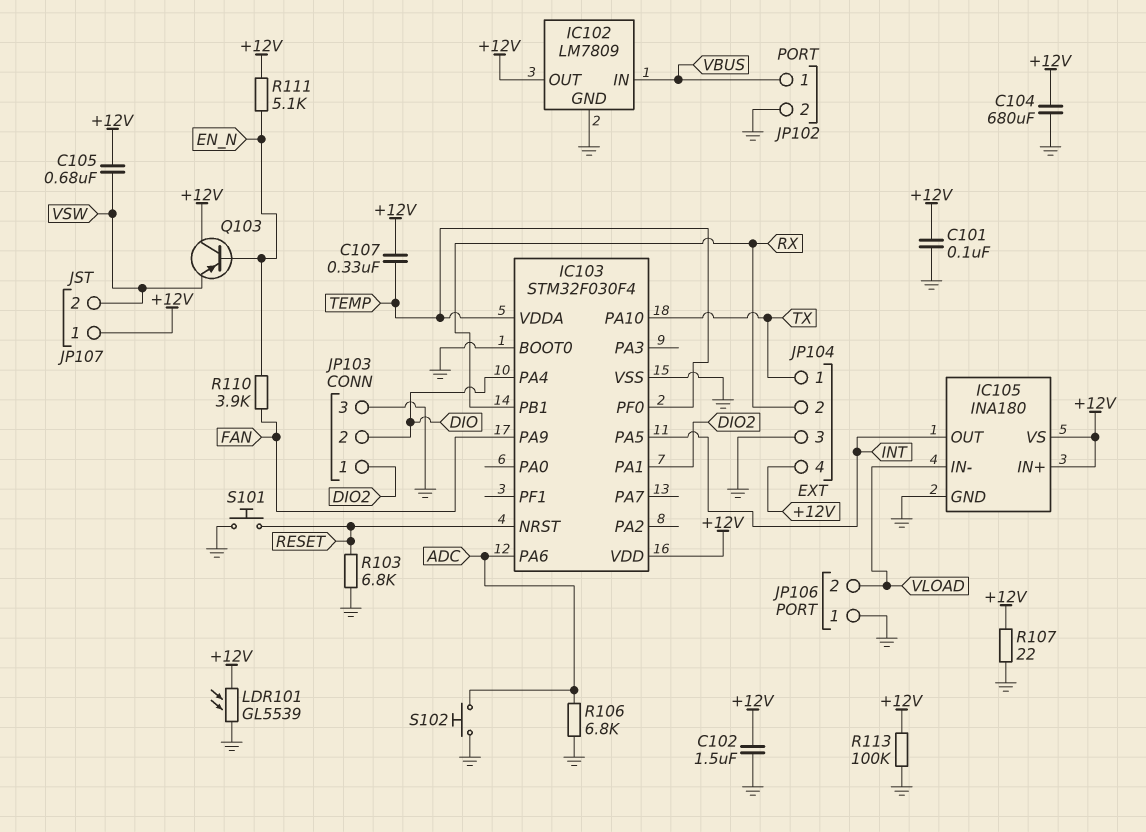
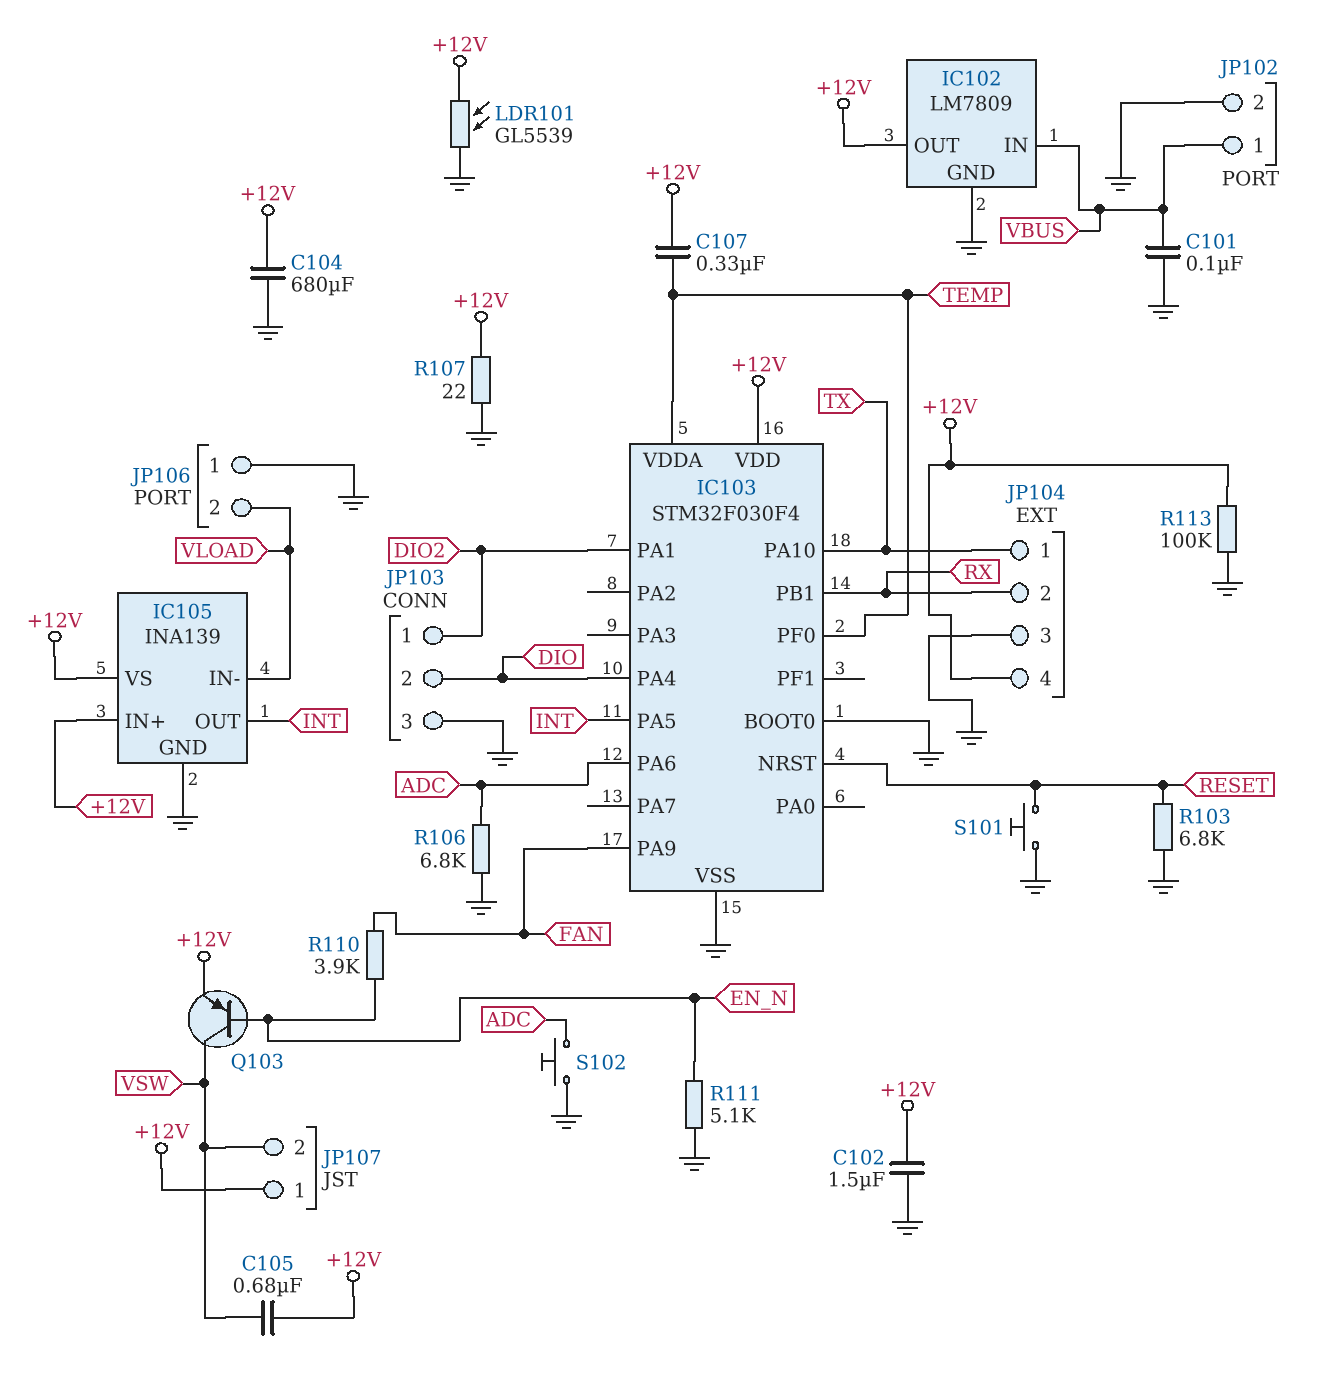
C101: 100nF (+12V, GND) -> 100nF (GND, VBUS)
IC105: INA180 -> INA139
Q103: PNP (B EN_N, C +12V, E VSW) -> PNP (B EN_N, C VSW, E +12V)
R111: 5.1k (+12V, EN_N) -> 5.1k (EN_N, GND)

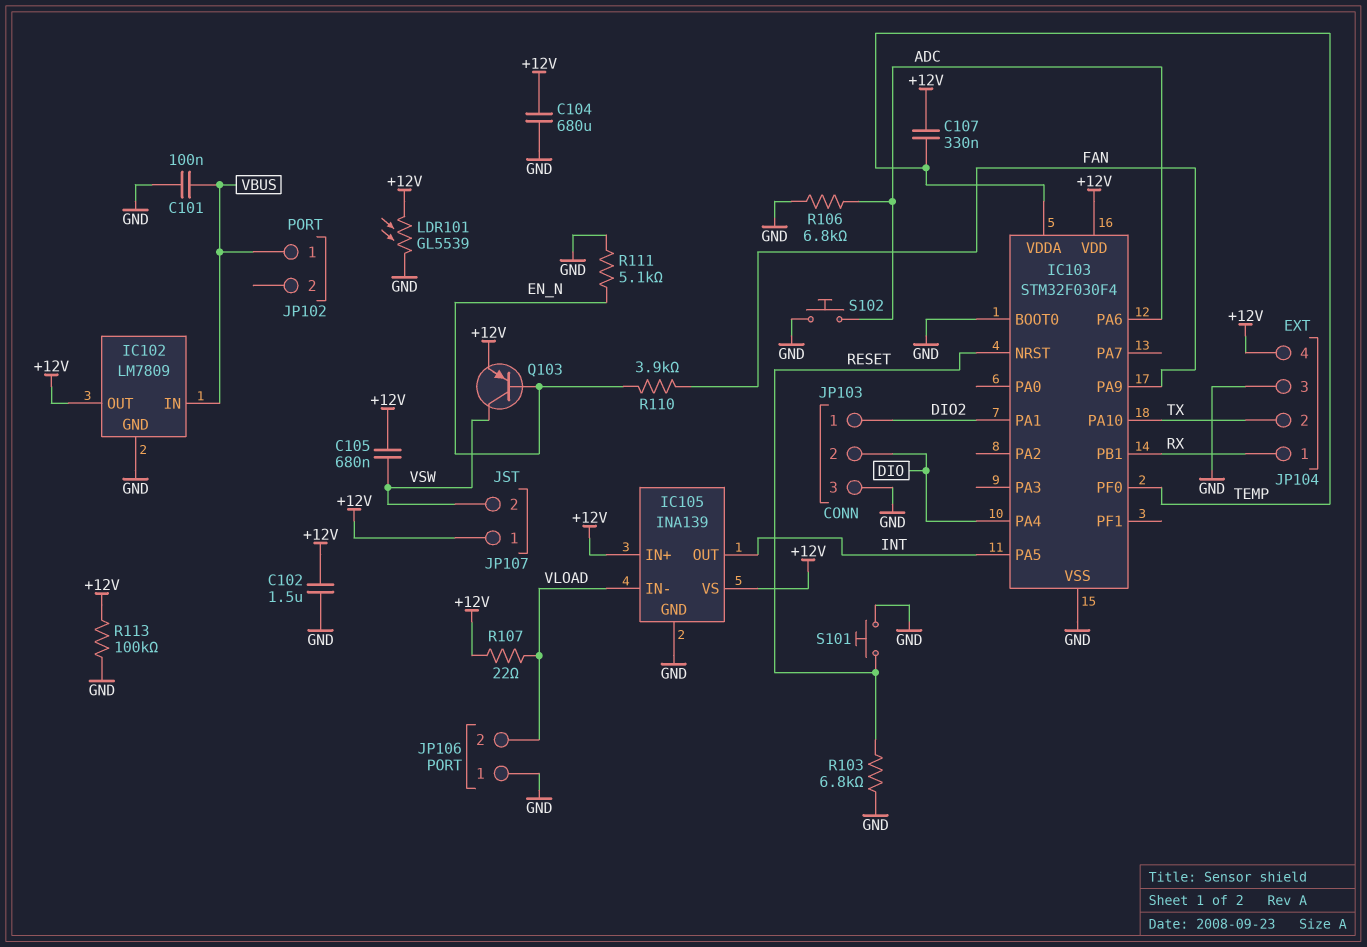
JP102 pin 2: GND -> none
JP104 pin 1: TX -> RX
JP104 pin 2: RX -> TX
R107: 22 (+12V, GND) -> 22 (+12V, VLOAD)

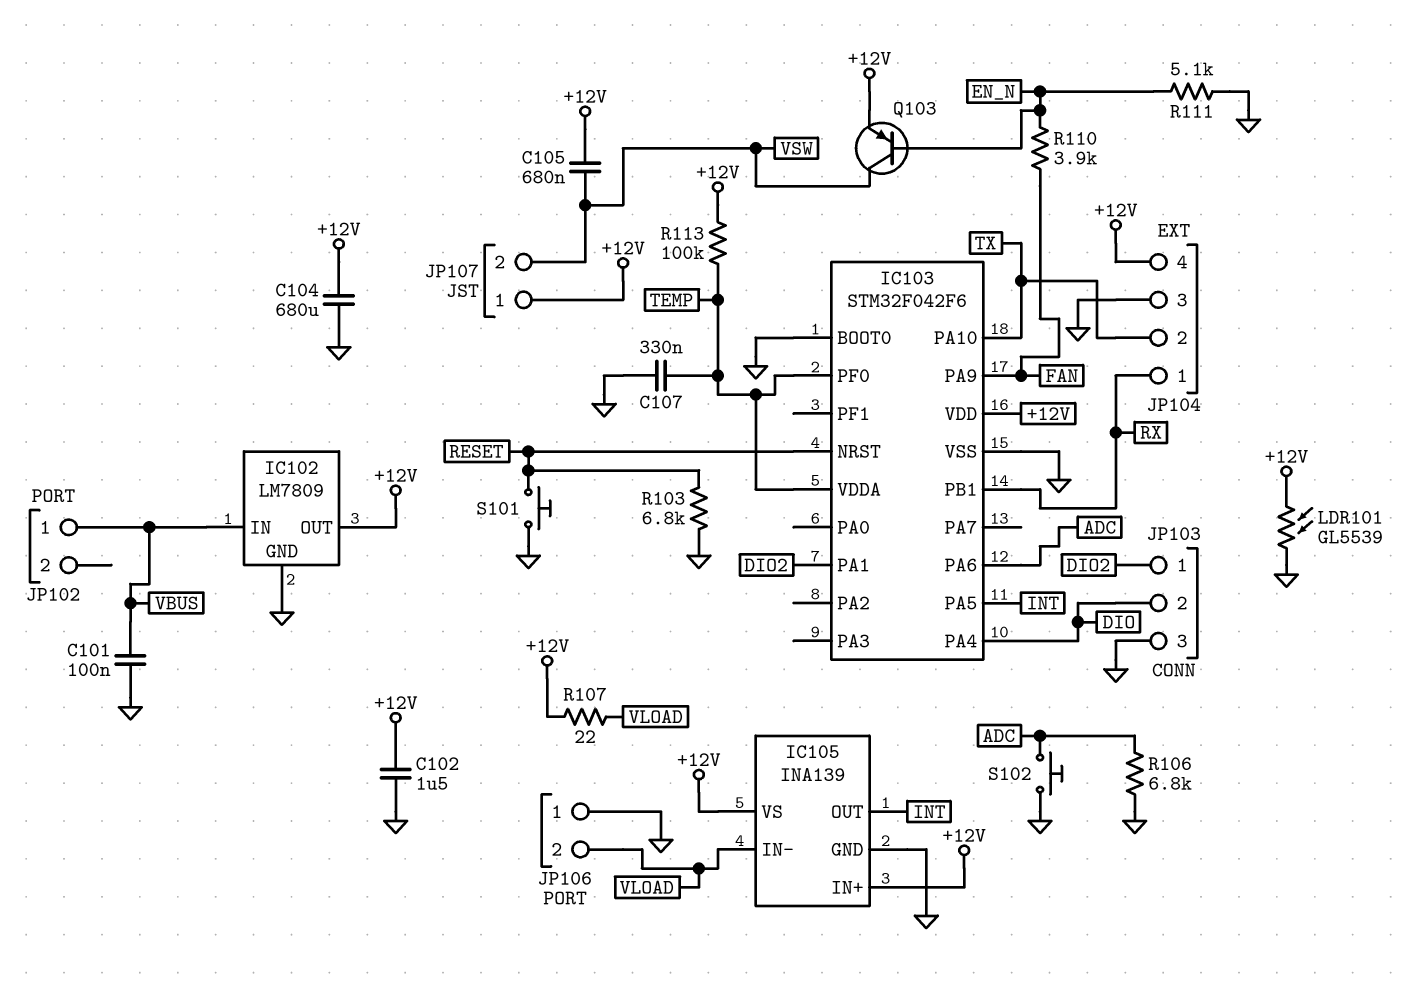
C107: 330nF (+12V, TEMP) -> 330nF (GND, TEMP)
IC103: STM32F030F4 -> STM32F042F6
R113: 100k (+12V, GND) -> 100k (+12V, TEMP)

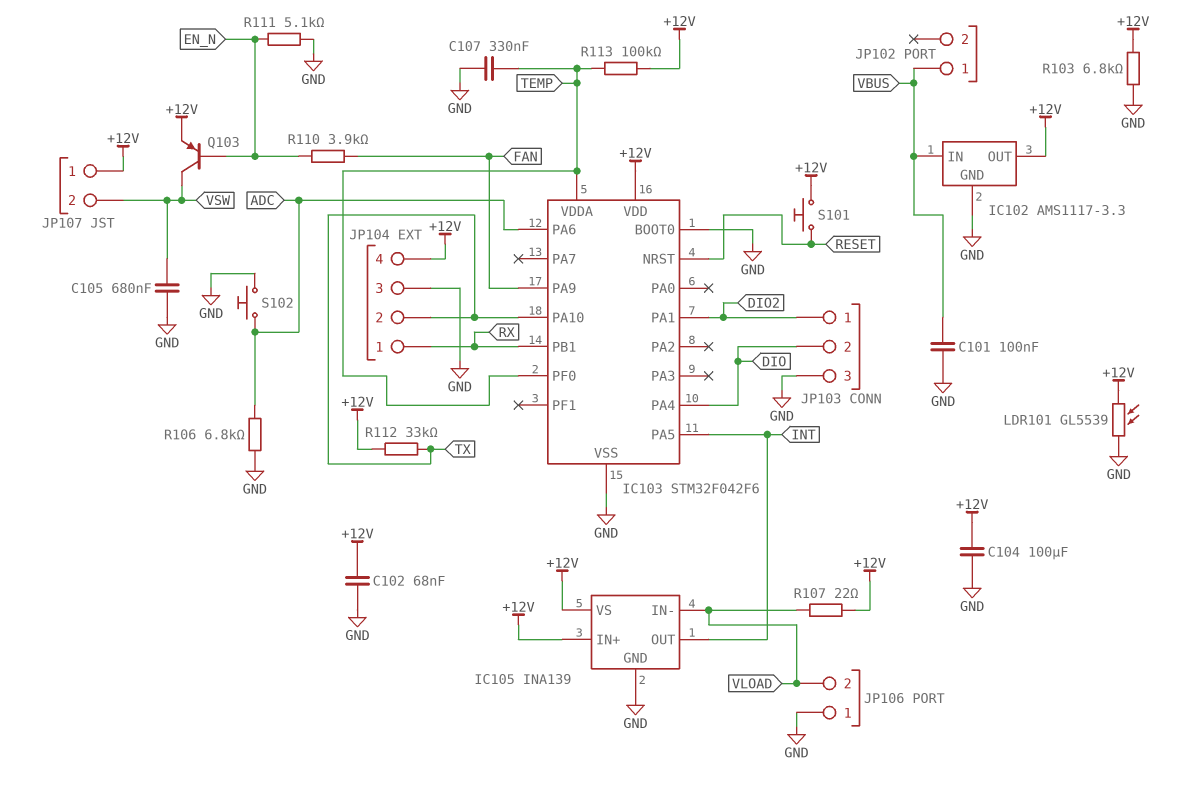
C102: 1.5uF (+12V, GND) -> 68nF (+12V, GND)
C104: 680uF (+12V, GND) -> 100uF (+12V, GND)
C105: 680nF (+12V, VSW) -> 680nF (GND, VSW)
IC102: LM7809 -> AMS1117-3.3
R103: 6.8k (GND, RESET) -> 6.8k (+12V, GND)
R112: none -> 33k (+12V, TX)
S101: button (GND, RESET) -> button (+12V, RESET)

